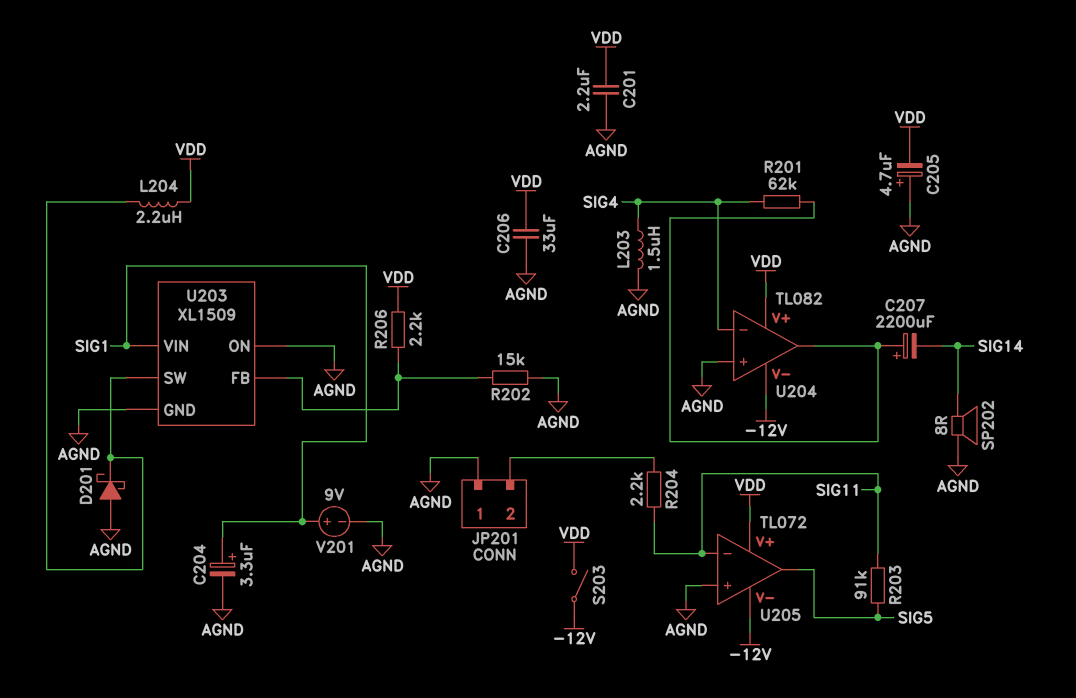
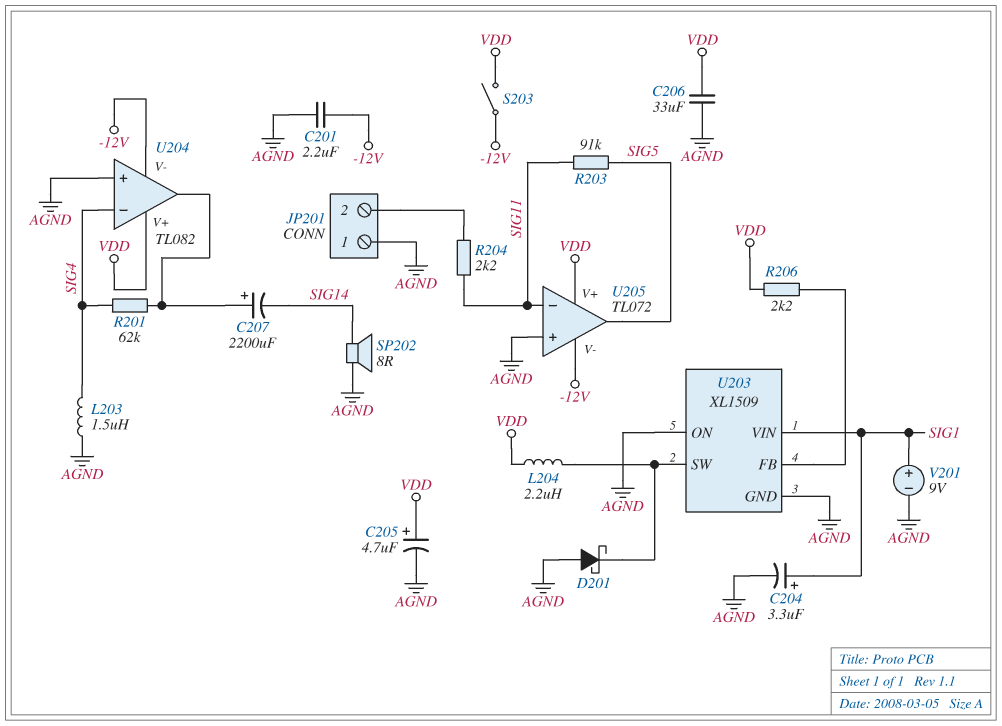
C201: 2.2uF (AGND, VDD) -> 2.2uF (-12V, AGND)
C205: 4.7uF (plus AGND, minus VDD) -> 4.7uF (plus VDD, minus AGND)
R202: 15k (AGND, U203/FB) -> none

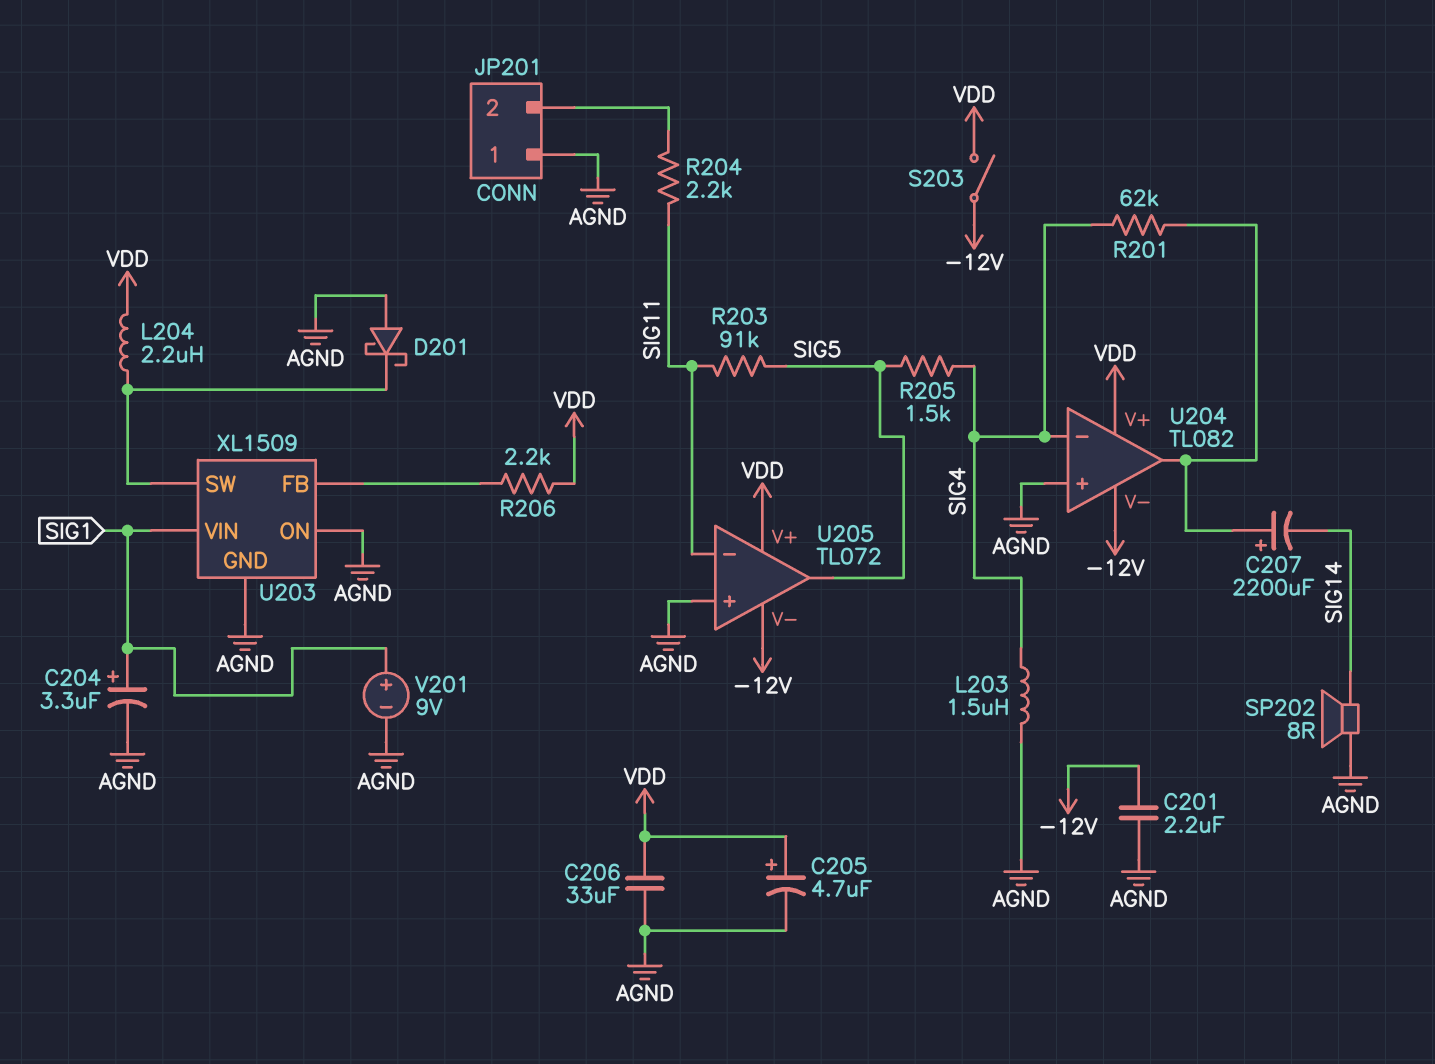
R205: none -> 1.5k (SIG4, SIG5)

